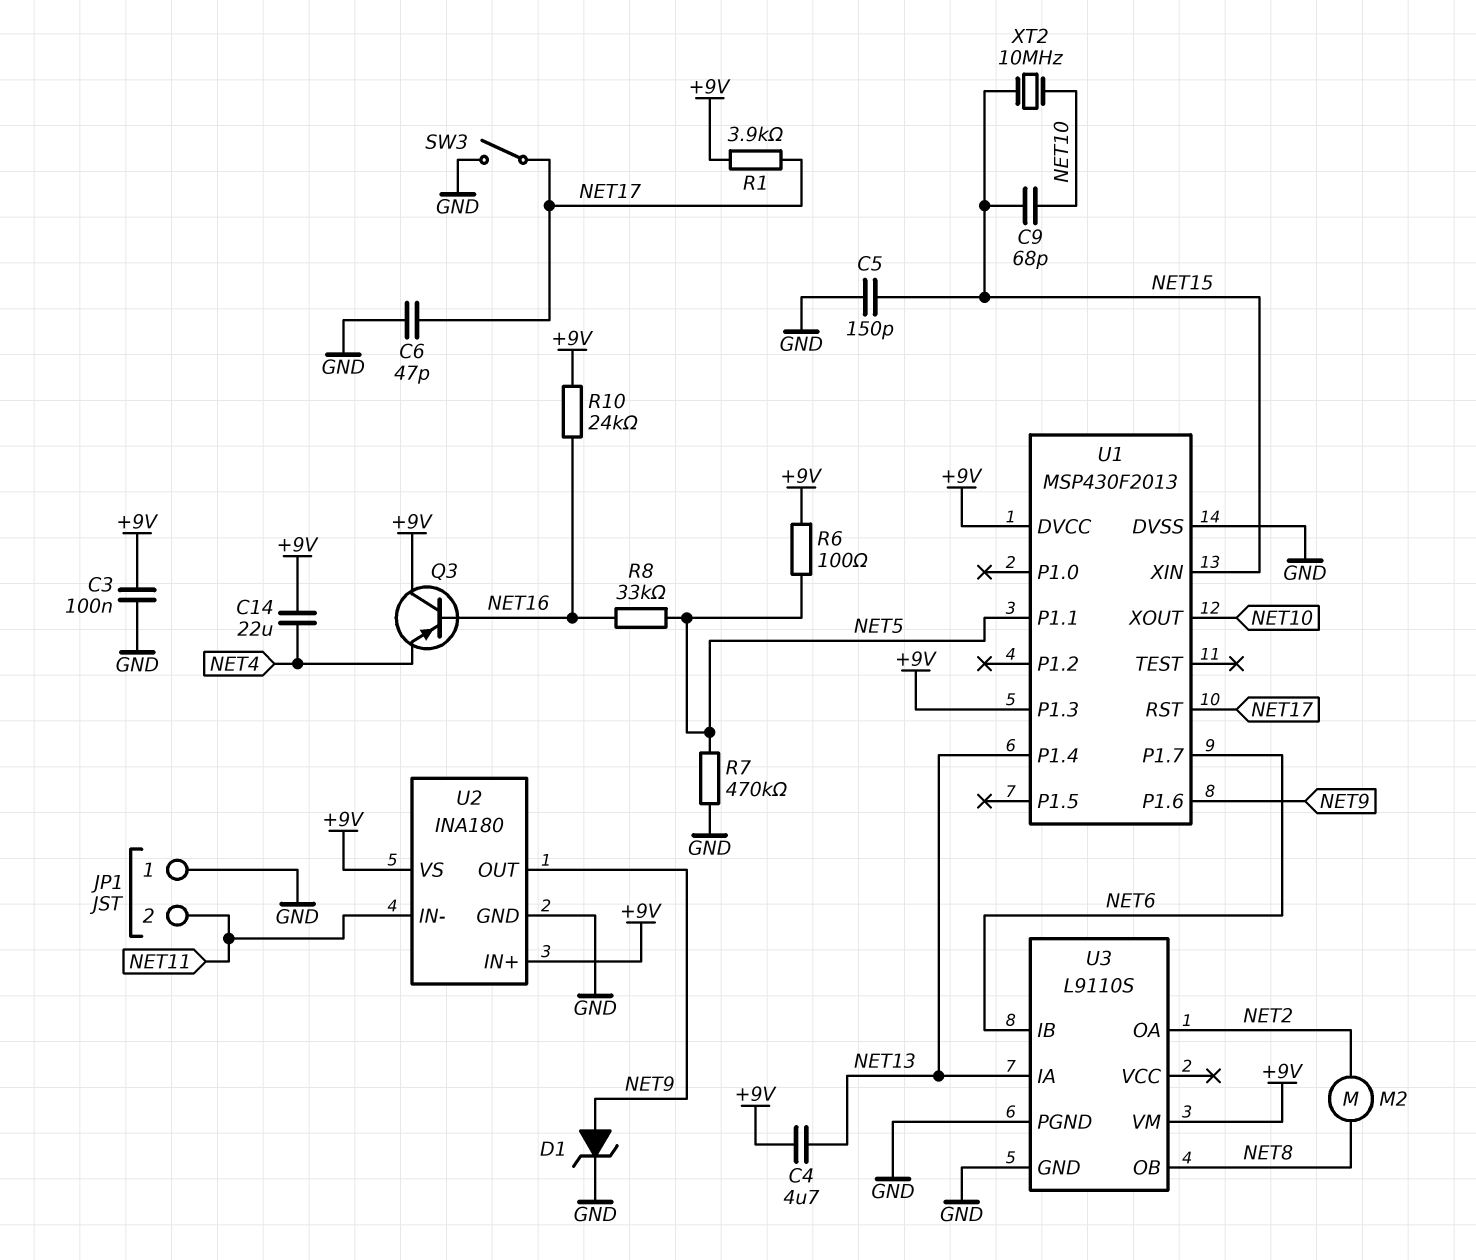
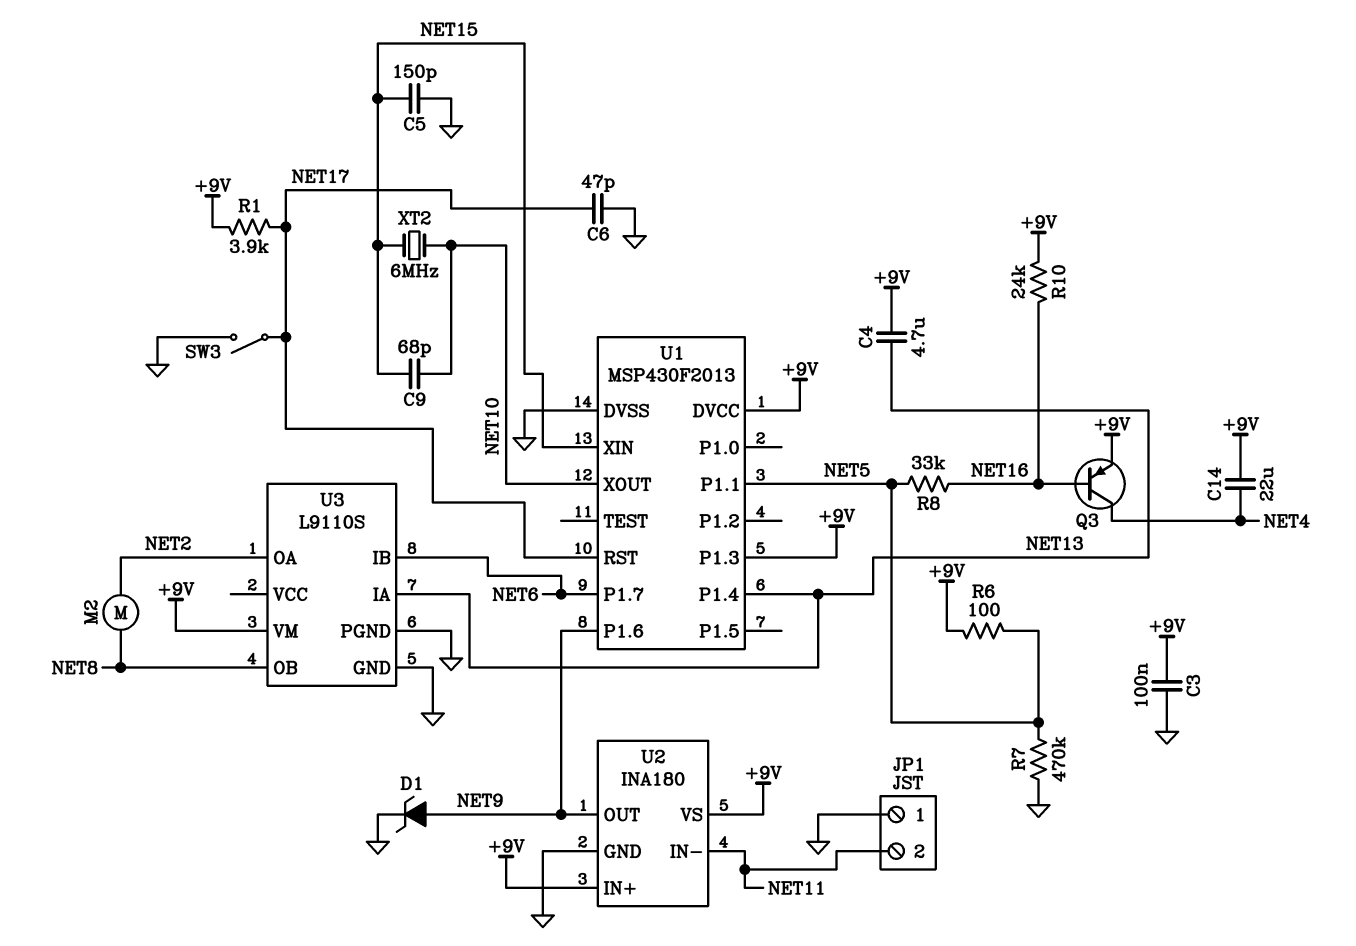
Q3: PNP (B NET16, C +9V, E NET4) -> PNP (B NET16, C NET4, E +9V)
XT2: 10MHz (NET10, NET15) -> 6MHz (NET10, NET15)

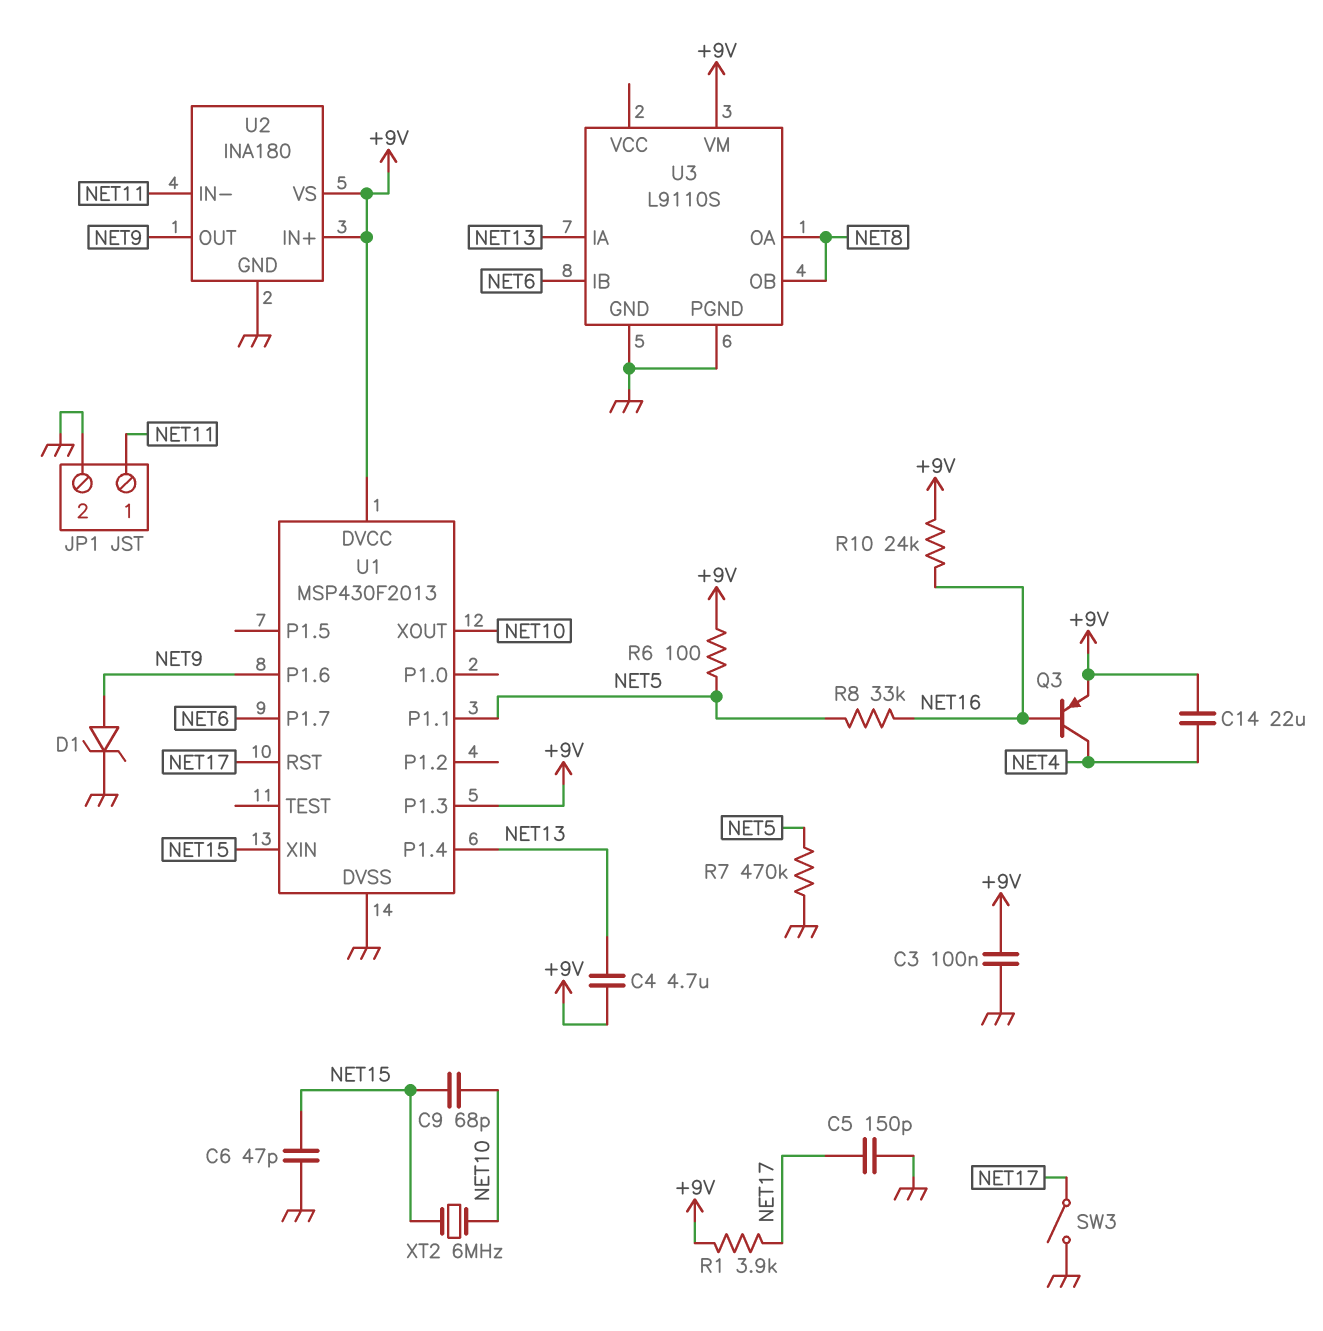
C5: 150pF (GND, NET15) -> 150pF (GND, NET17)
C6: 47pF (GND, NET17) -> 47pF (GND, NET15)
JP1 pin 1: GND -> NET11
JP1 pin 2: NET11 -> GND
M2: motor (NET2, NET8) -> none
U3 pin OA: NET2 -> NET8

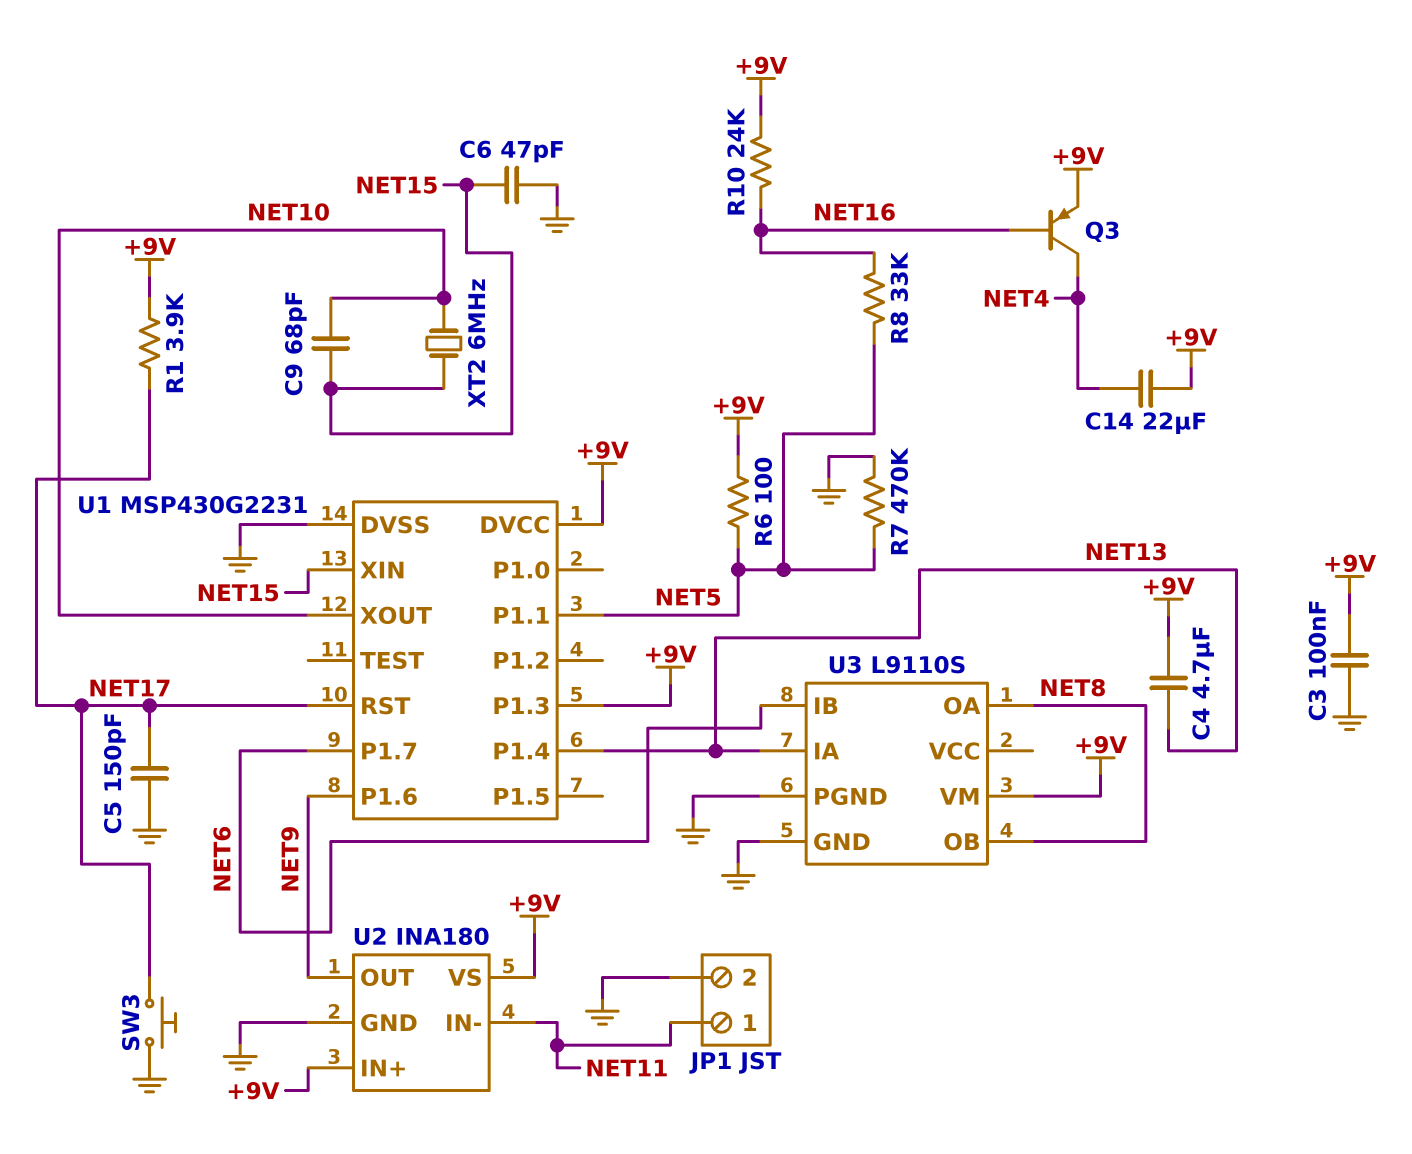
D1: zener (A NET9, K GND) -> none
SW3: switch (GND, NET17) -> button (GND, NET17)
U1: MSP430F2013 -> MSP430G2231

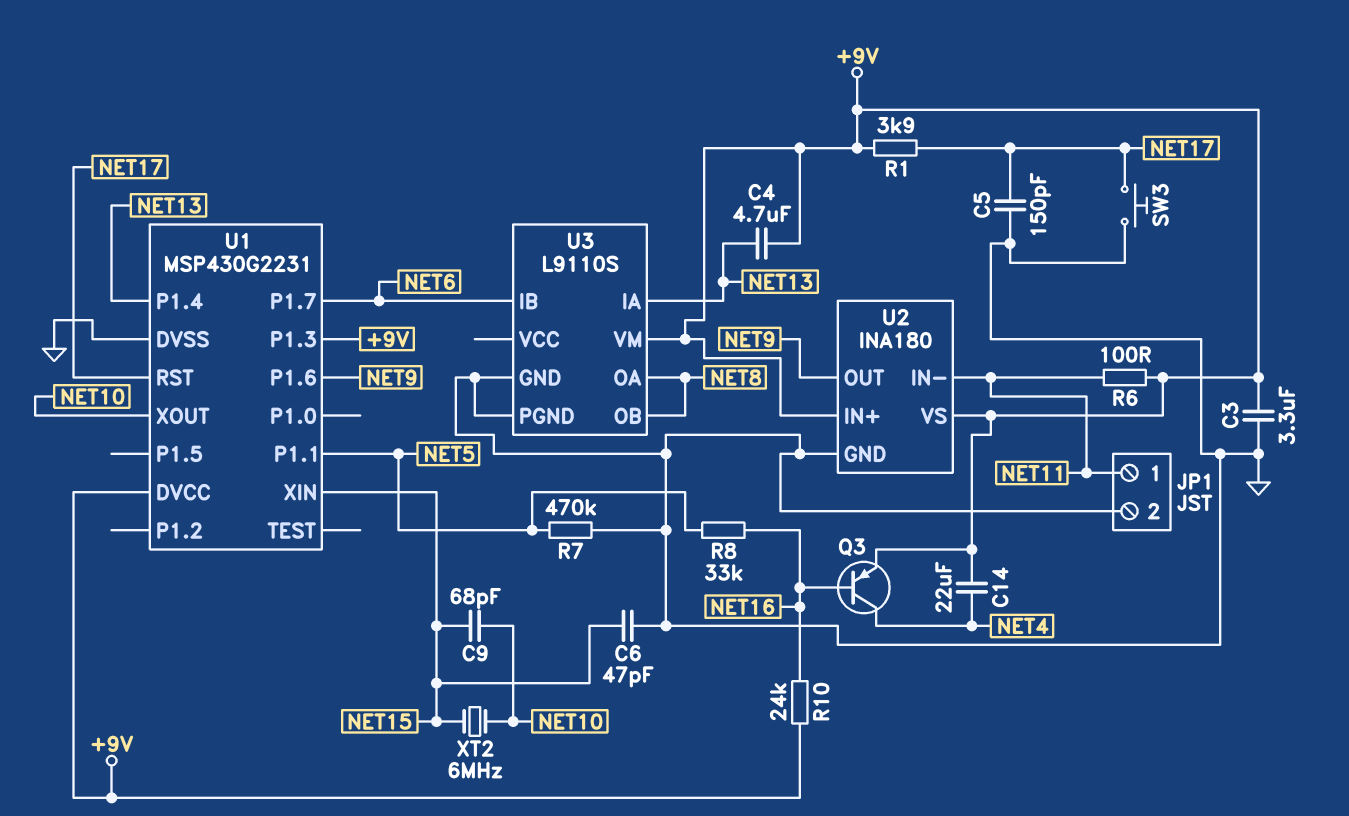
C3: 100nF (+9V, GND) -> 3.3uF (+9V, GND)
R6: 100 (+9V, NET5) -> 100 (+9V, NET11)

